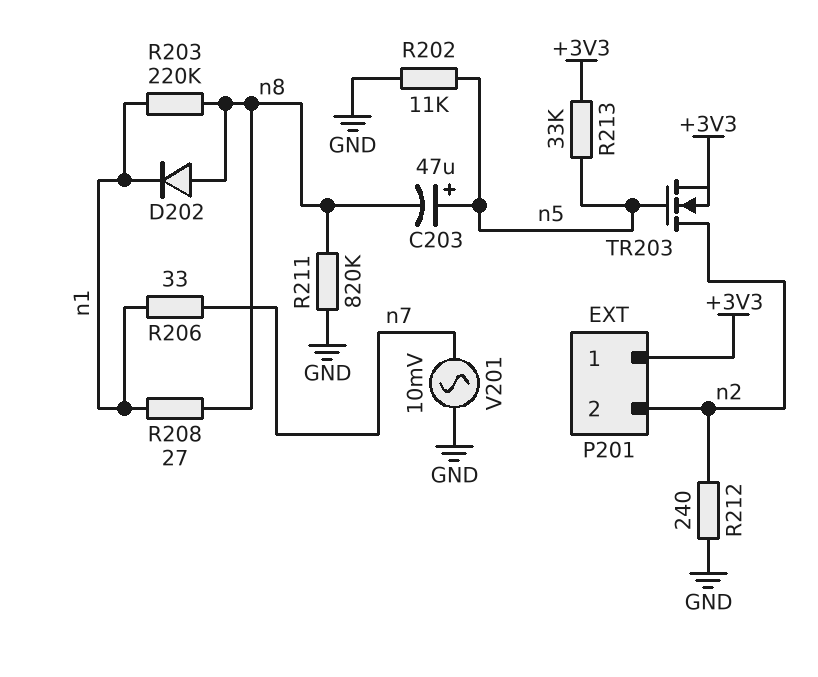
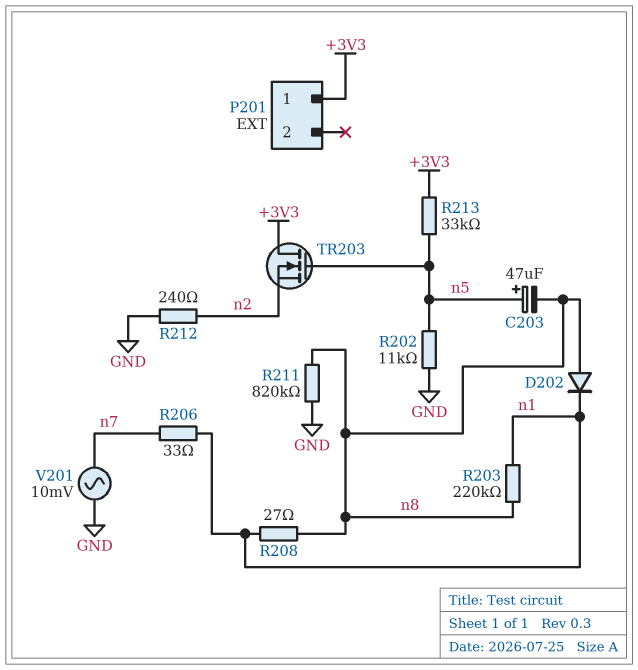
P201 pin 2: n2 -> none
TR203: NMOS (G n5, D n2, S +3V3) -> NMOS (G n5, D +3V3, S n2)

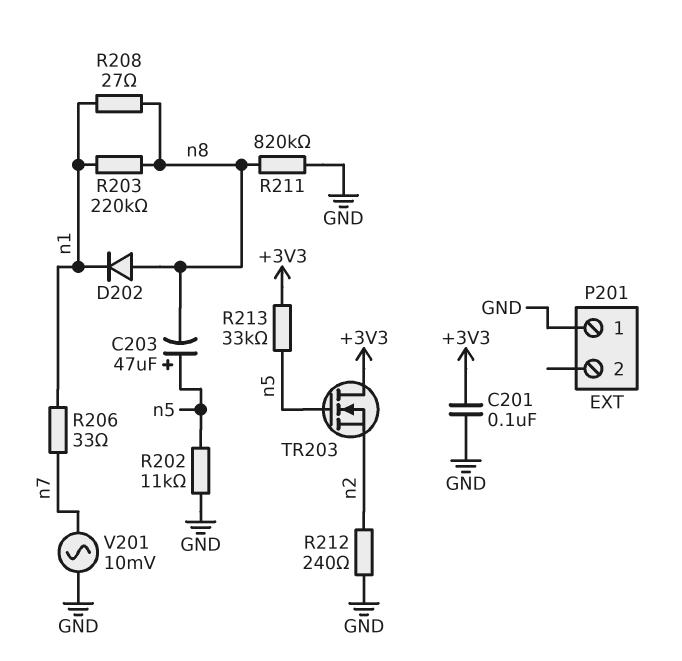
C201: none -> 100nF (+3V3, GND)
P201 pin 1: +3V3 -> GND

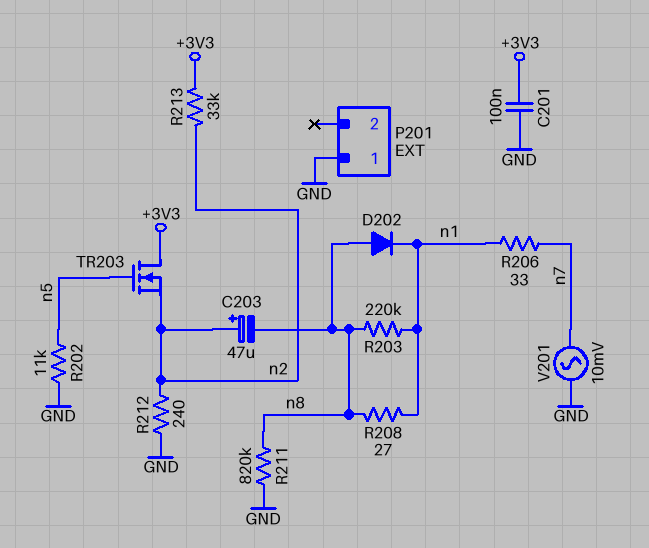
C203: 47uF (plus n5, minus n8) -> 47uF (plus n2, minus n8)
R213: 33k (+3V3, n5) -> 33k (+3V3, n2)

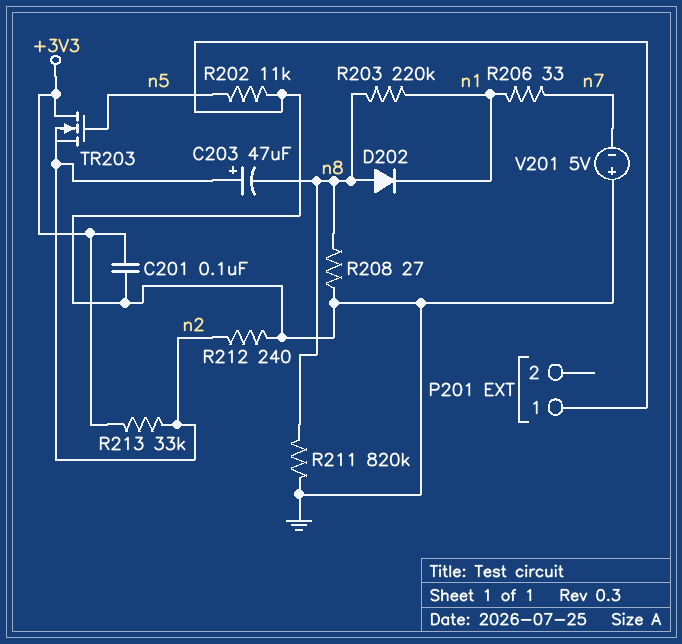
R208: 27 (n1, n8) -> 27 (GND, n8)
V201: AC 10mV (GND, n7) -> 5V (plus GND, minus n7)

